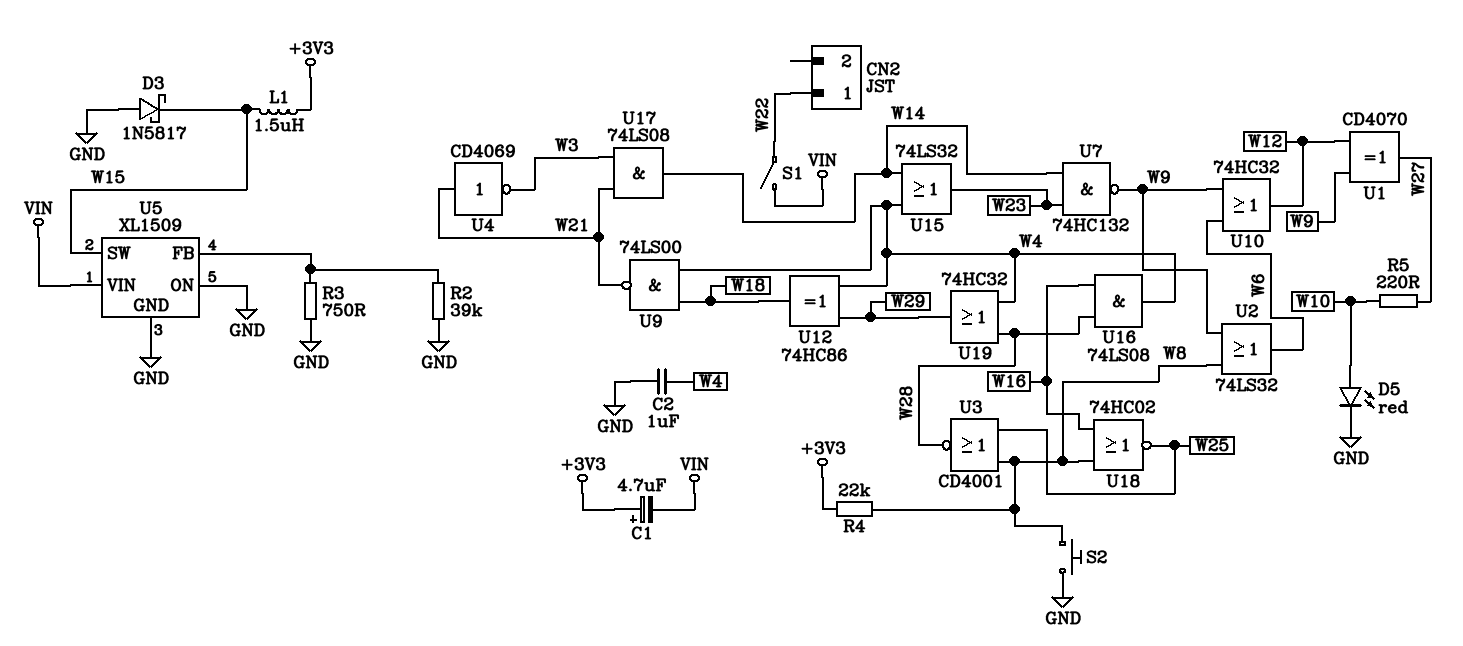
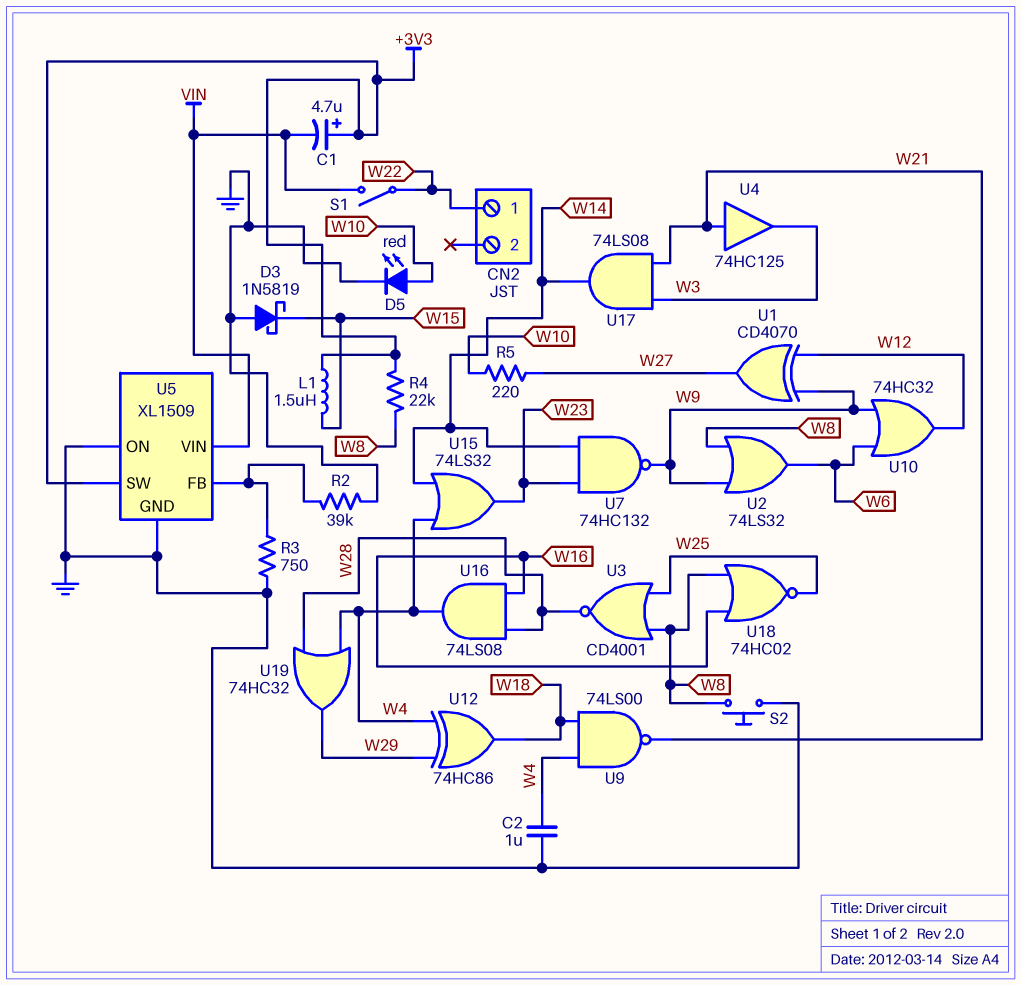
D3: schottky 1N5817 (A GND, K W15) -> schottky 1N5819 (A GND, K W15)
U4: NOT CD4069 (in W21, out W3) -> buffer 74HC125 (in W21, out W3)
U5 pin SW: W15 -> +3V3

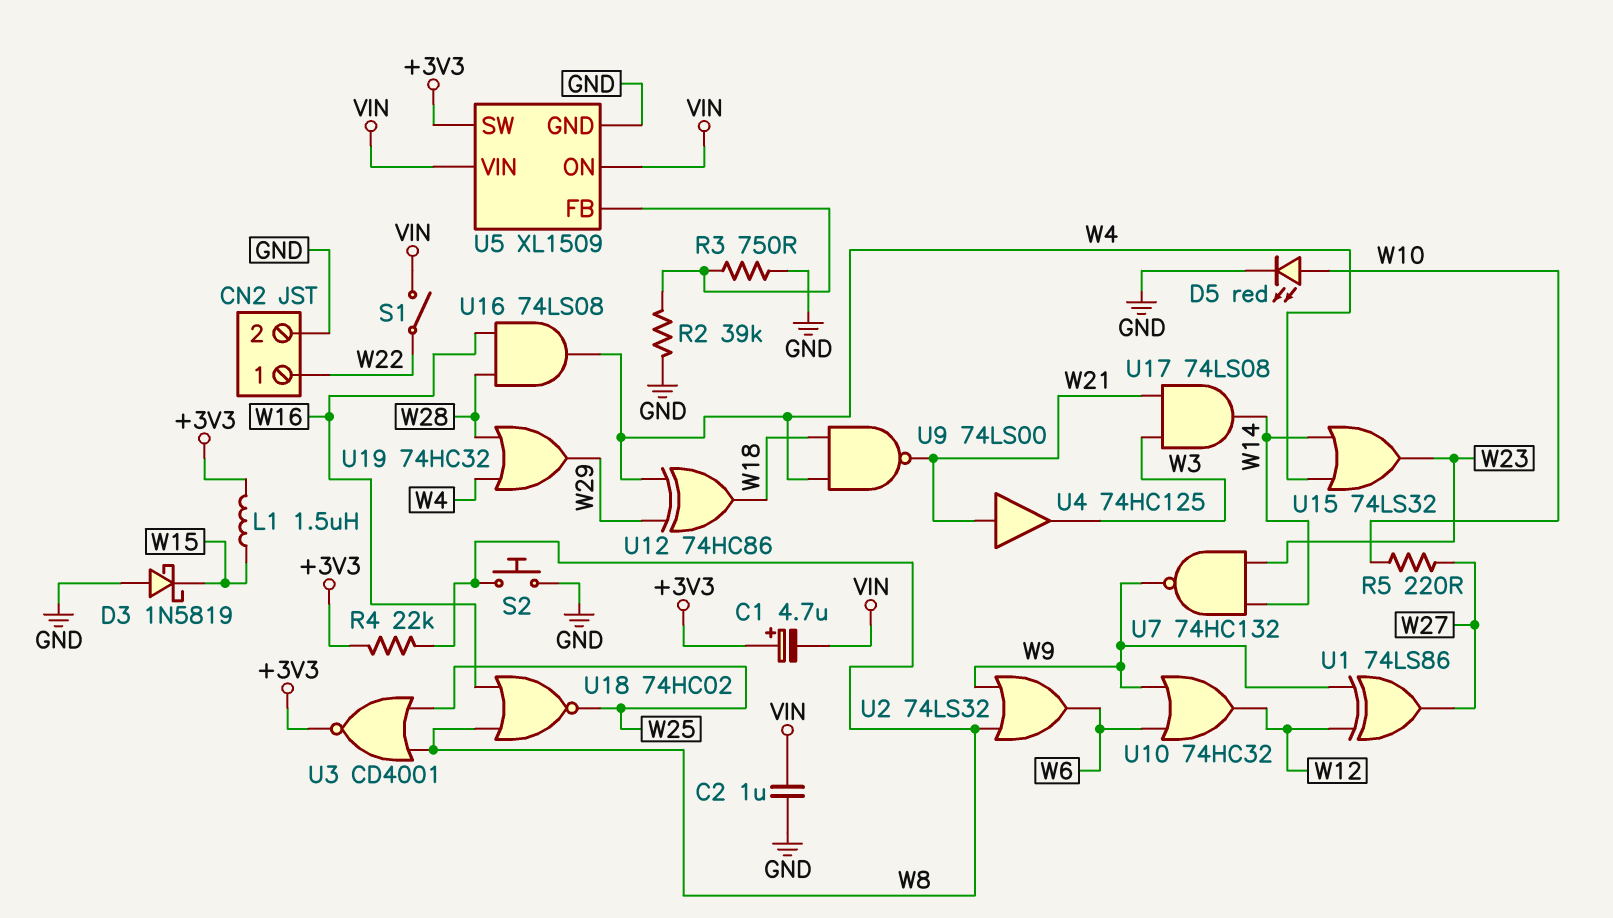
C2: 1uF (GND, W4) -> 1uF (GND, VIN)
CN2 pin 2: none -> GND
U1: XOR CD4070 (in W9, in W12, out W27) -> XOR 74LS86 (in W9, in W12, out W27)
U3: NOR CD4001 (in W8, in W25, out W28) -> NOR CD4001 (in W8, in W25, out +3V3)
U5 pin ON: GND -> VIN

